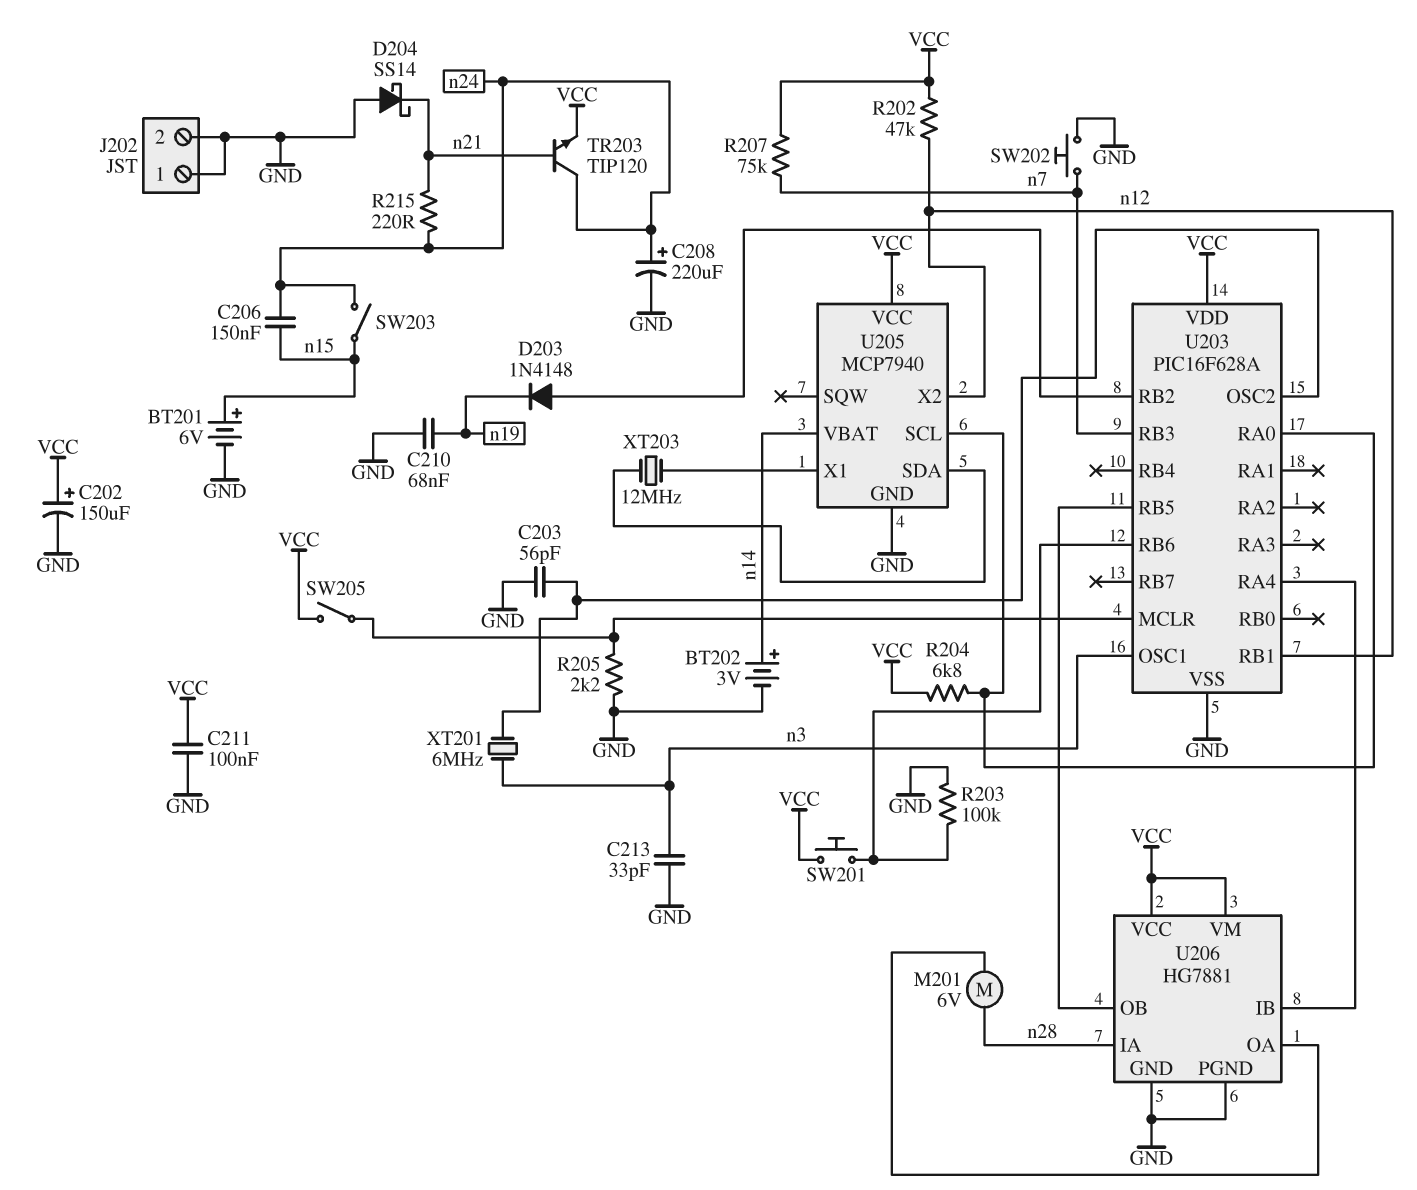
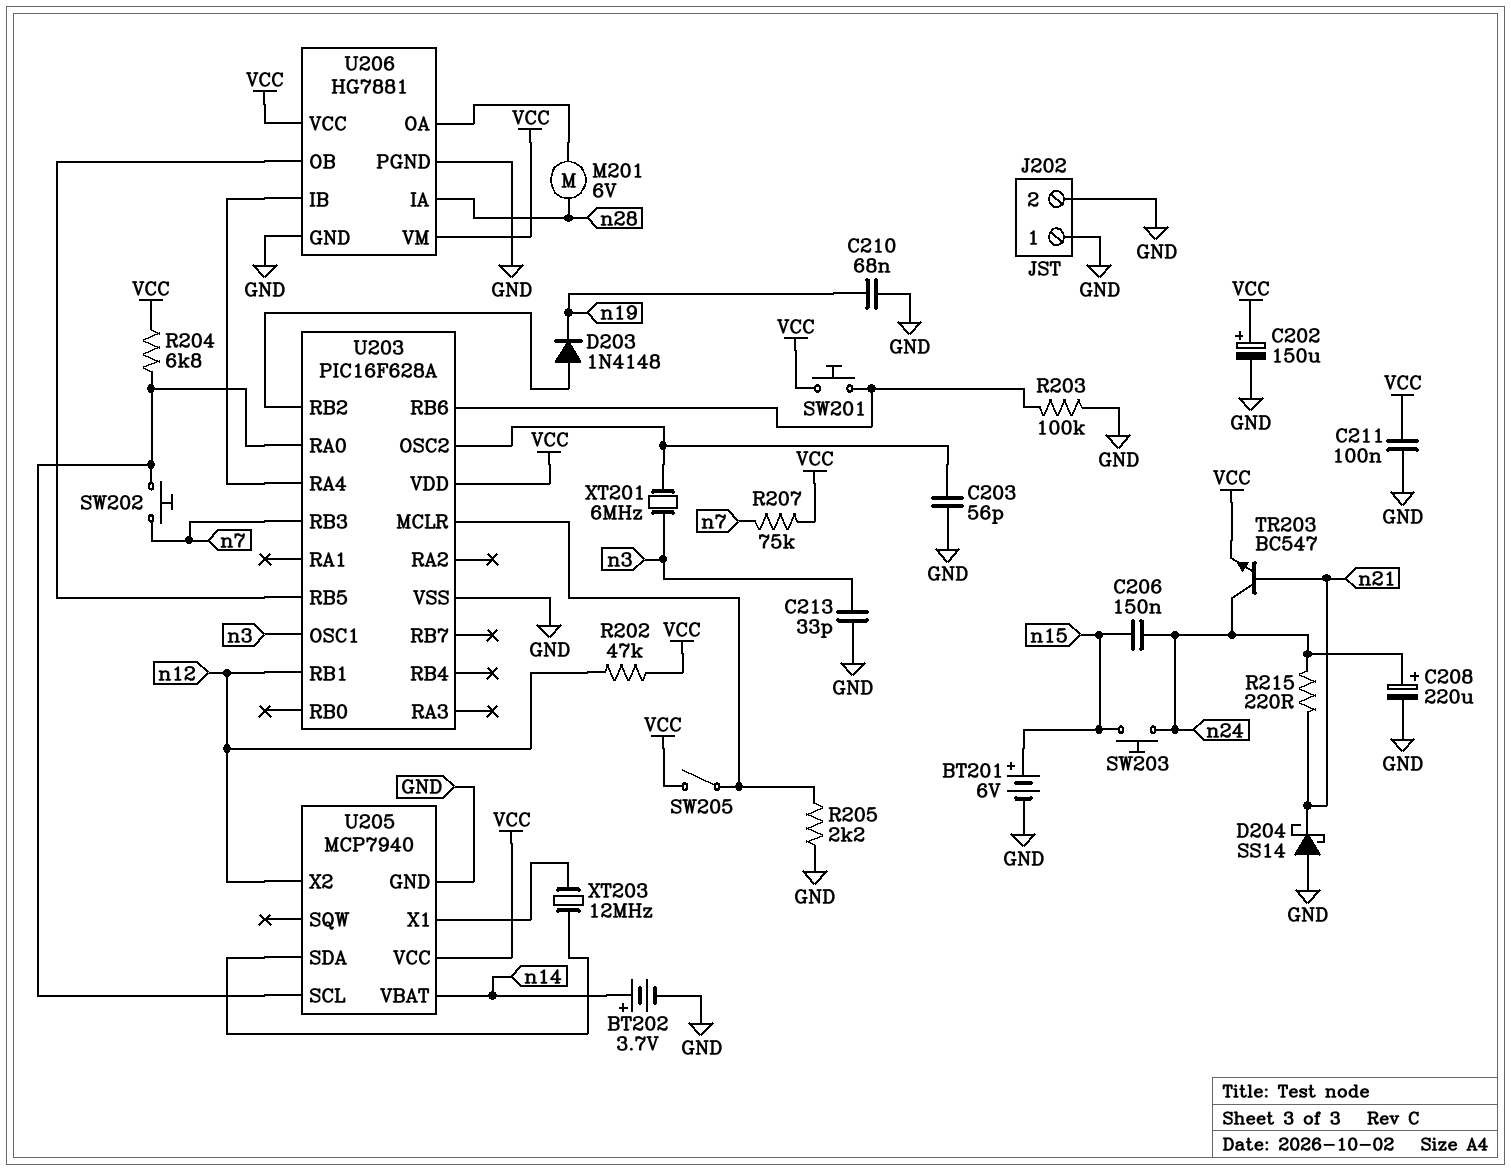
BT202: 3V (plus n14, minus GND) -> 3.7V (plus n14, minus GND)
SW202: button (GND, n7) -> button (U203/RA0, n7)
SW203: switch (n15, n24) -> button (n15, n24)
TR203: NPN TIP120 (B n21, C n24, E VCC) -> NPN BC547 (B n21, C n24, E VCC)

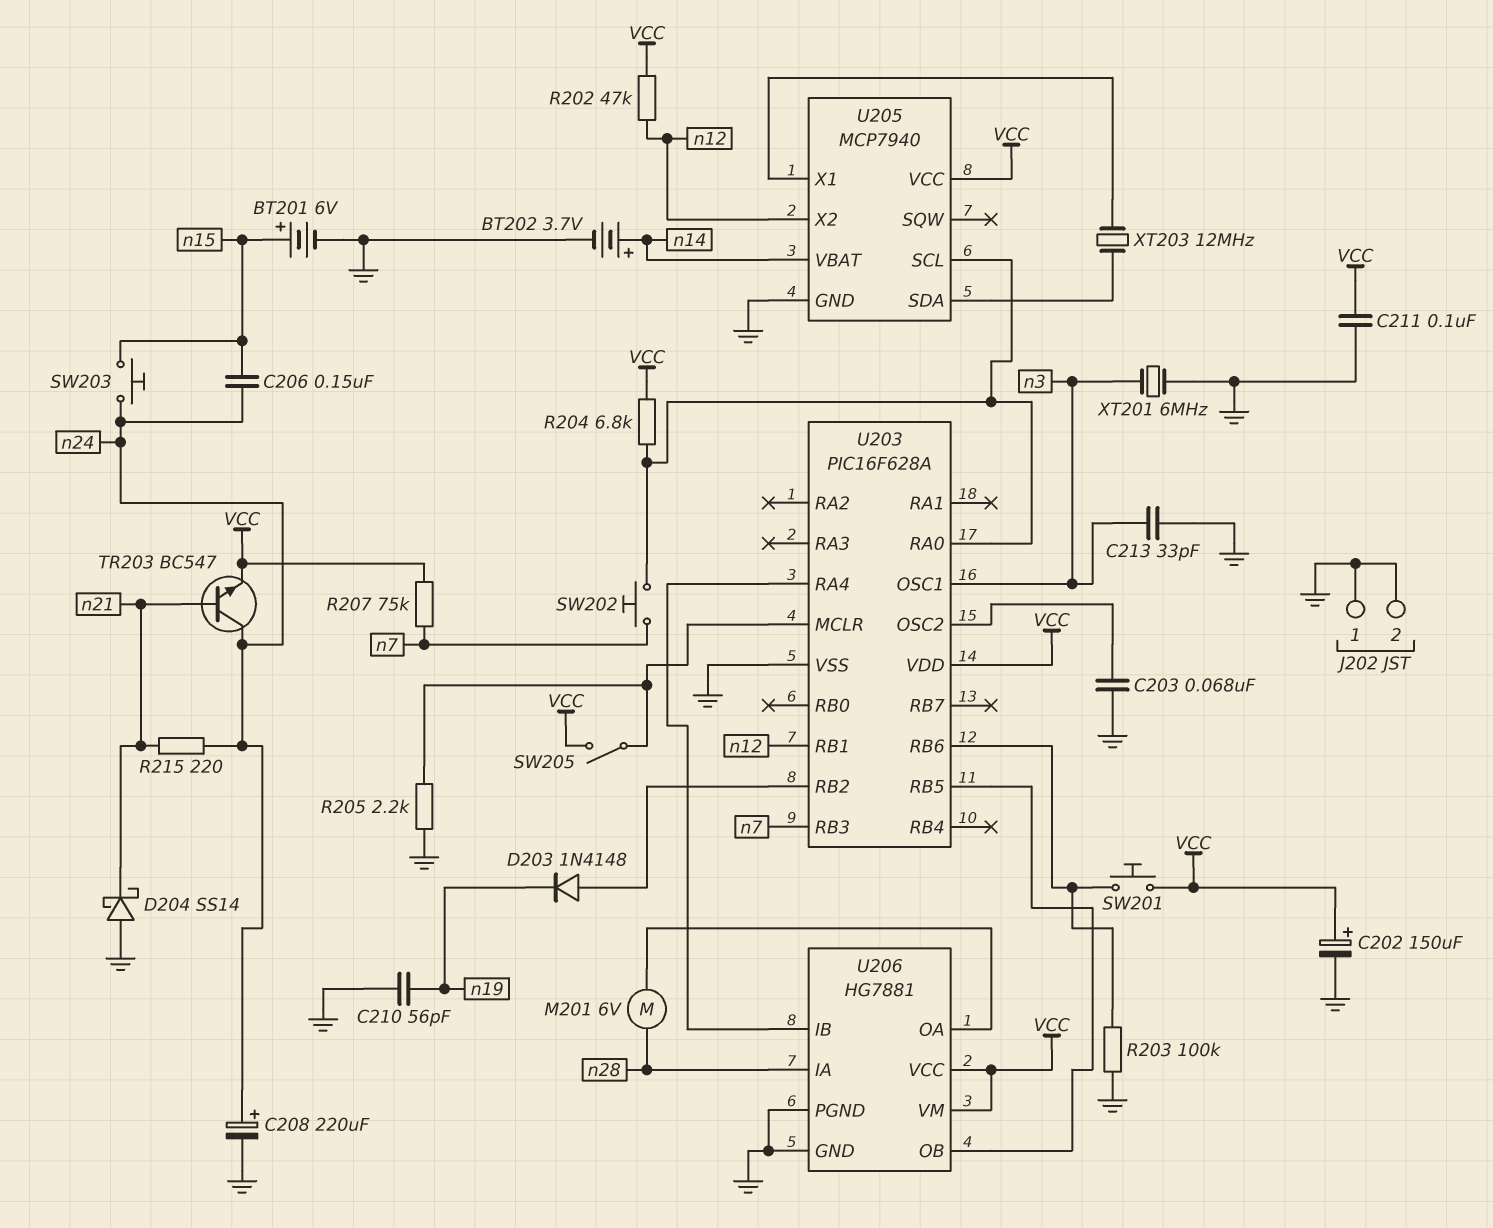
C203: 56pF (GND, U203/OSC2) -> 68nF (GND, U203/OSC2)
C210: 68nF (GND, n19) -> 56pF (GND, n19)
XT201: 6MHz (U203/OSC2, n3) -> 6MHz (GND, n3)

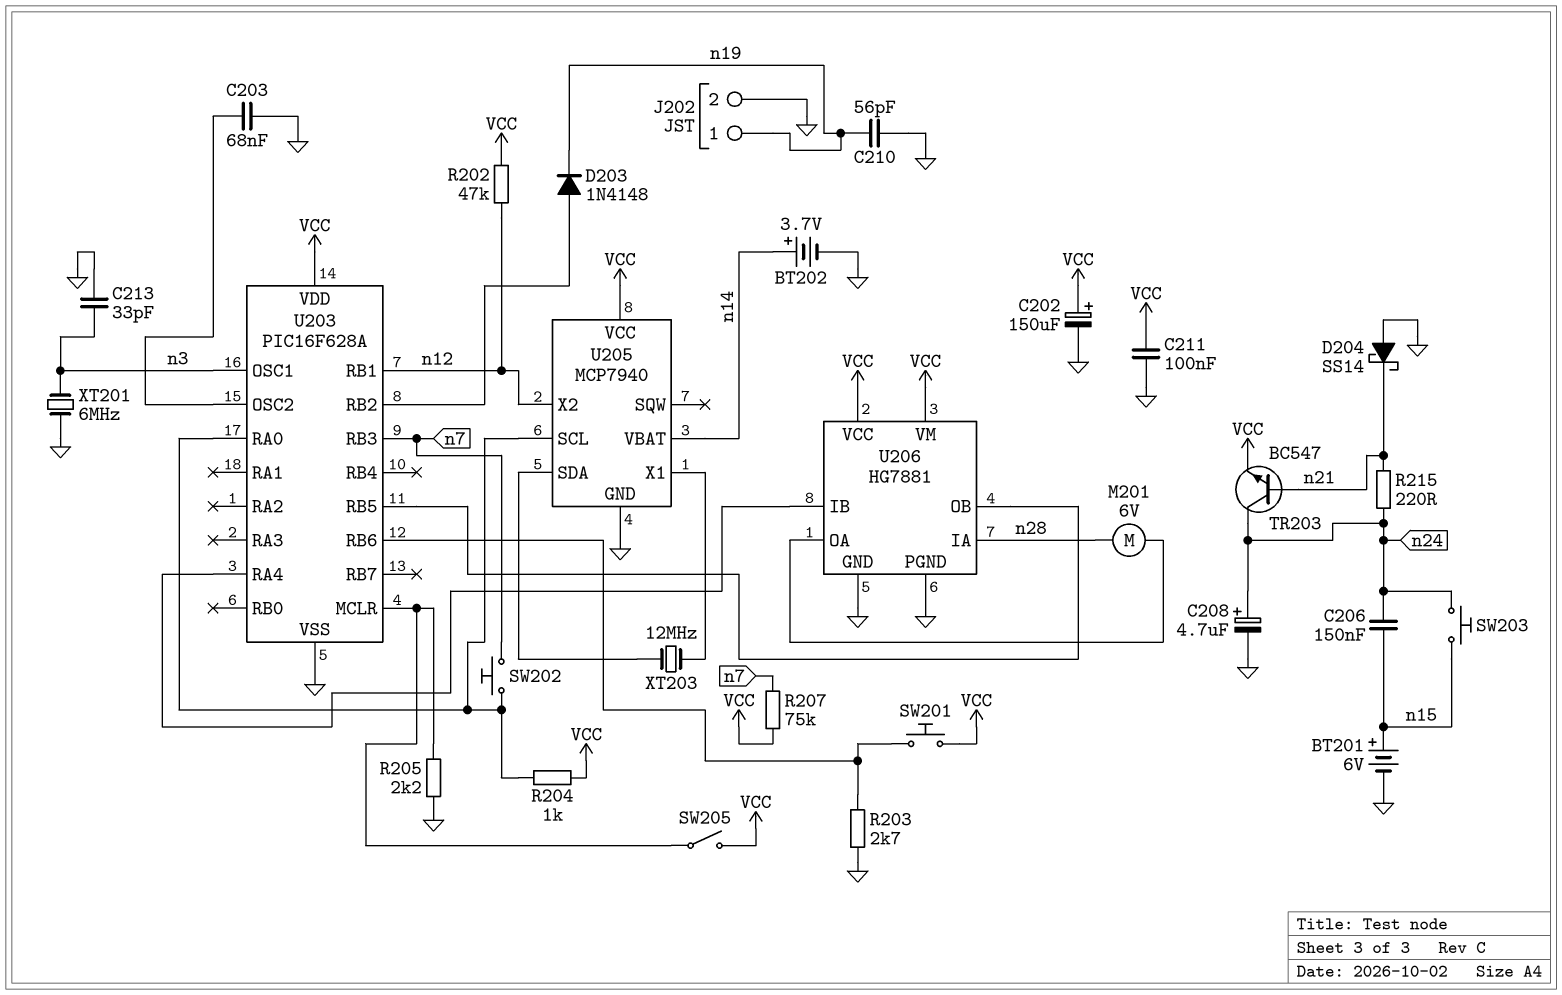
C208: 220uF (plus n24, minus GND) -> 4.7uF (plus n24, minus GND)
J202 pin 1: GND -> n19
R203: 100k (GND, U203/RB6) -> 2.7k (GND, U203/RB6)
R204: 6.8k (U203/RA0, VCC) -> 1k (U203/RA0, VCC)

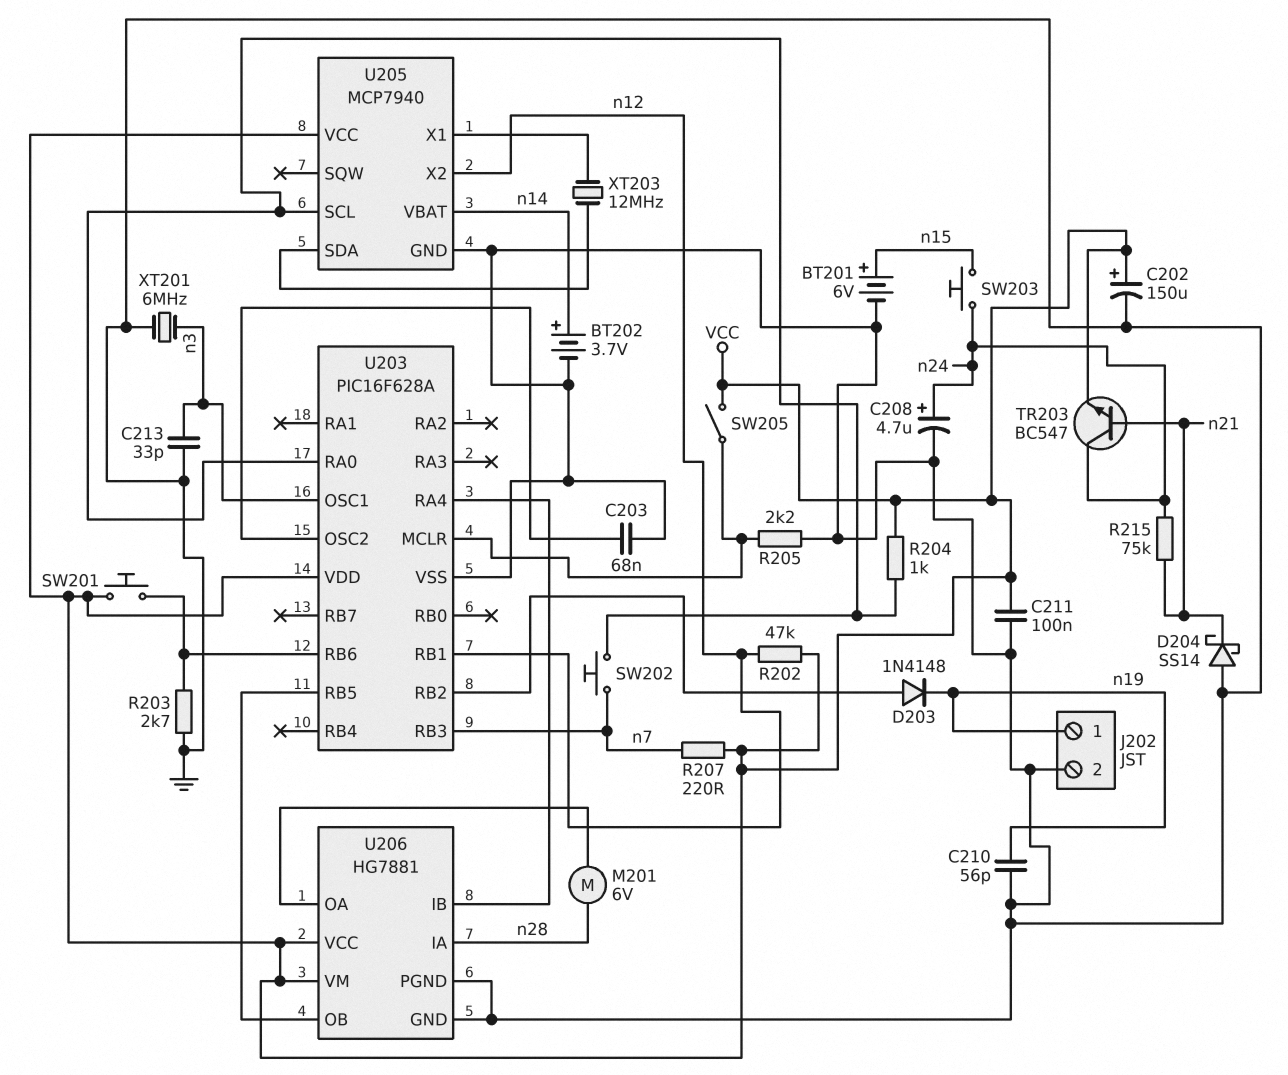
C206: 150nF (n15, n24) -> none
R207: 75k (VCC, n7) -> 220 (VCC, n7)
R215: 220 (n21, n24) -> 75k (n21, n24)

